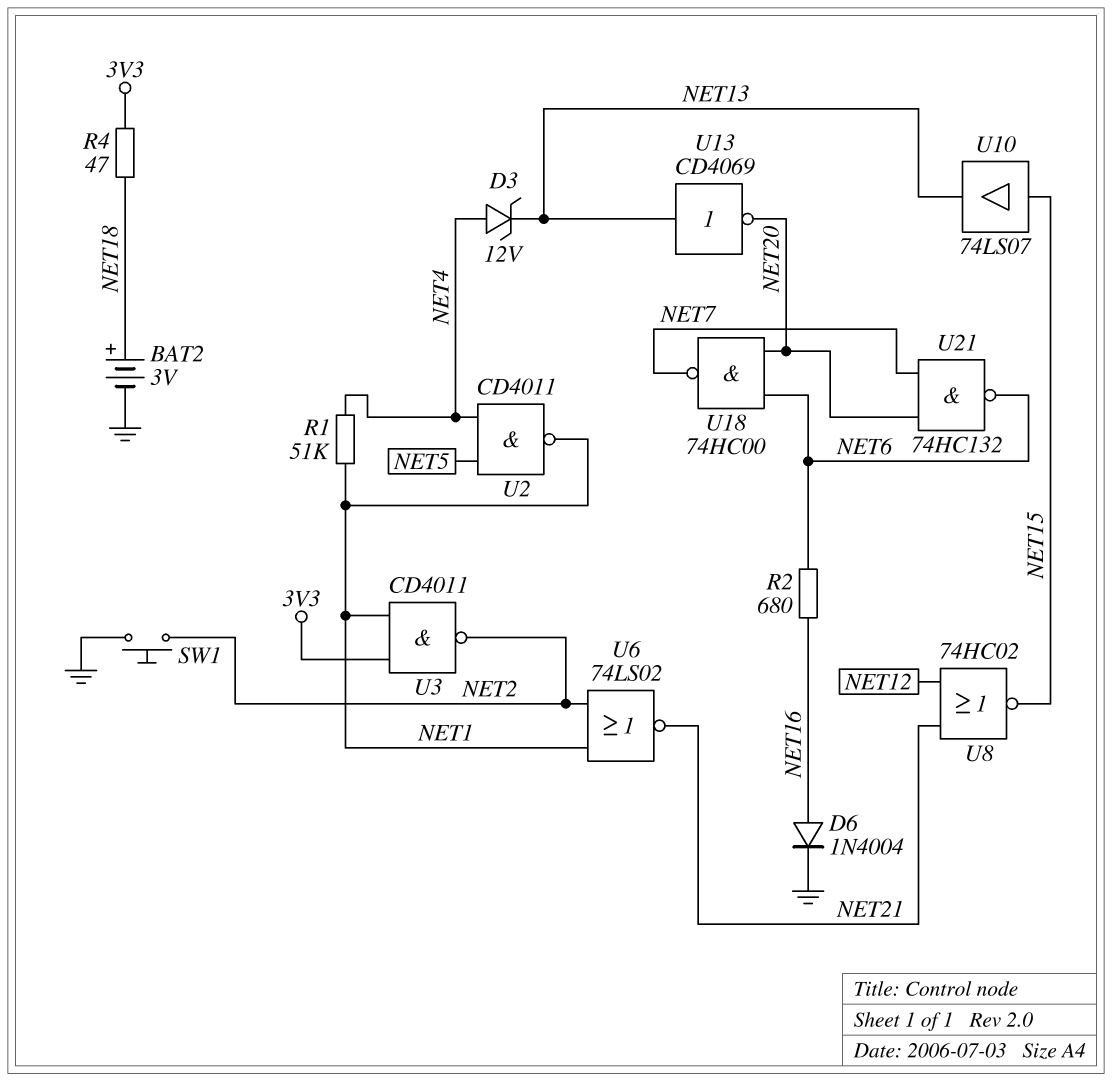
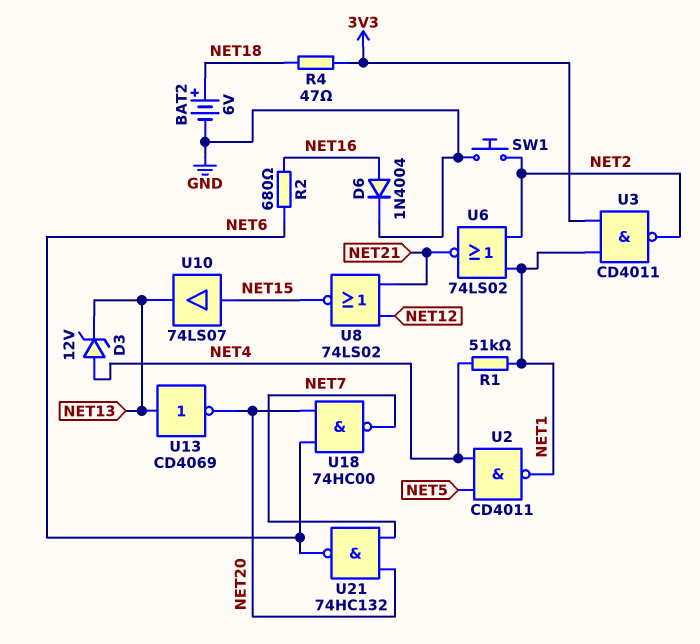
BAT2: 3V (plus NET18, minus GND) -> 6V (plus NET18, minus GND)
U8: NOR 74HC02 (in NET12, in NET21, out NET15) -> NOR 74LS02 (in NET12, in NET21, out NET15)

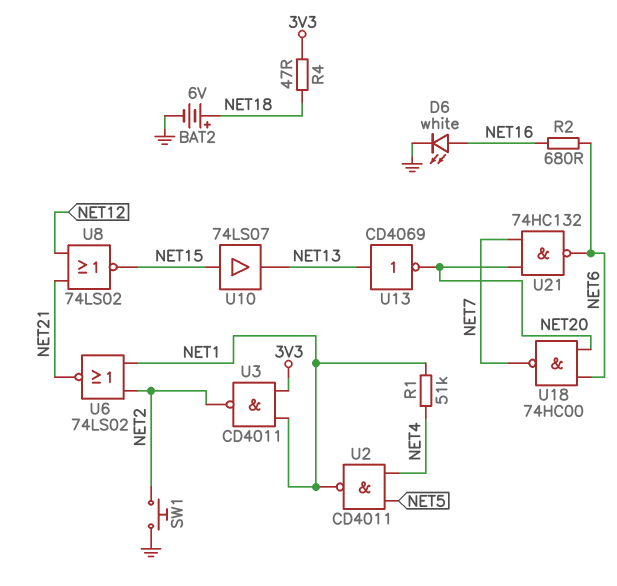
D3: zener 12V (A NET4, K NET13) -> none
D6: diode 1N4004 (A NET16, K GND) -> LED white (A NET16, K GND)

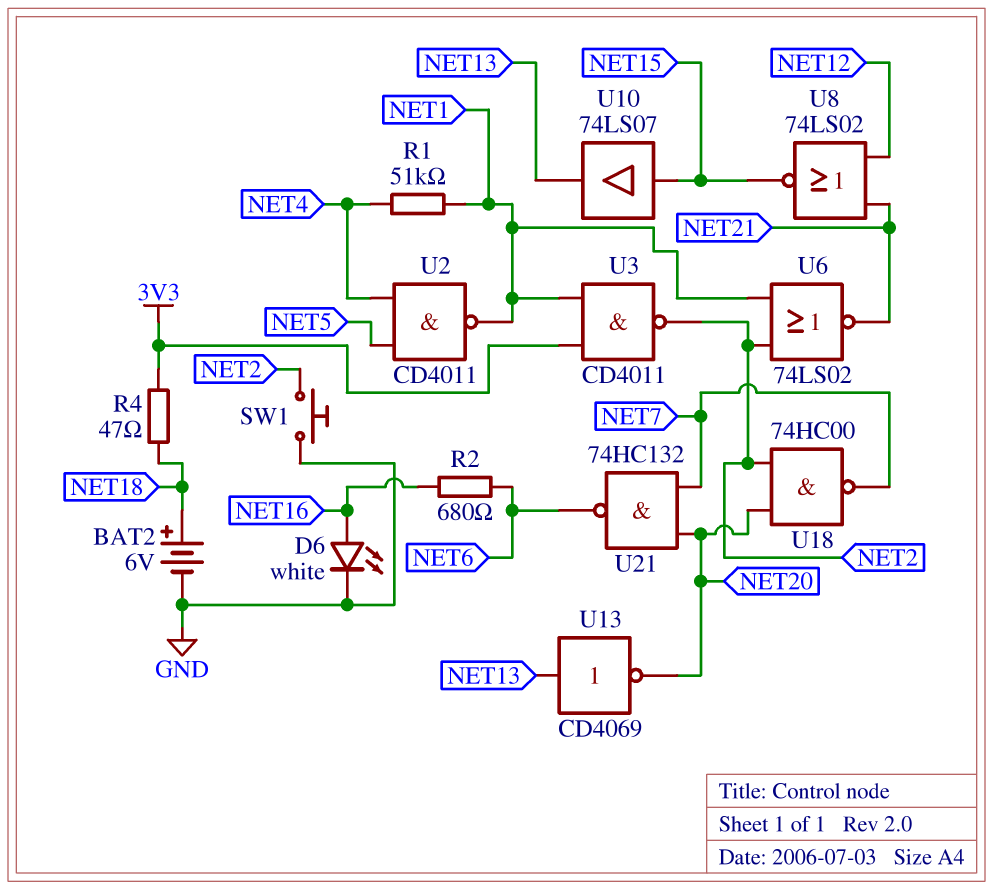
U18: NAND 74HC00 (in NET6, in NET20, out NET7) -> NAND 74HC00 (in NET2, in NET20, out NET7)

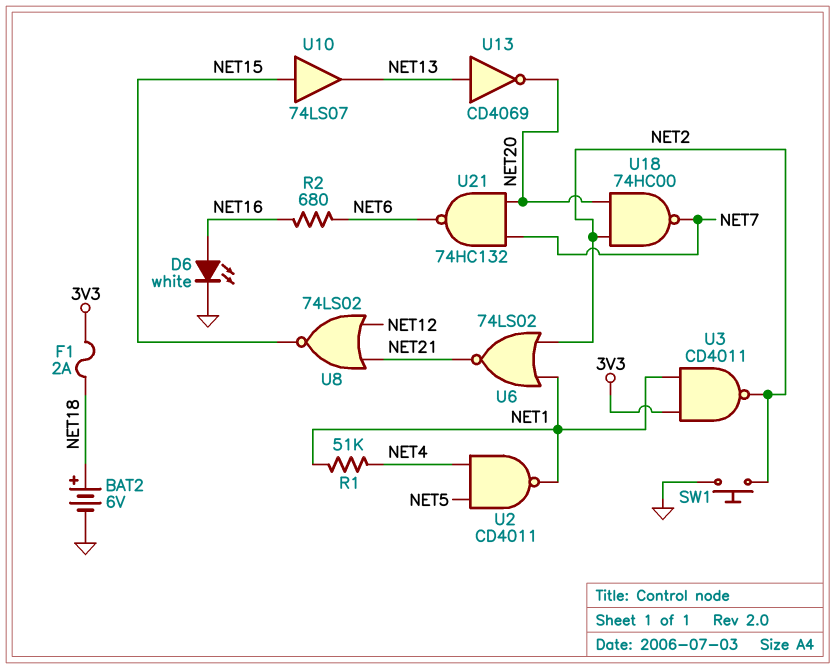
F1: none -> 2A (3V3, NET18)
R4: 47 (3V3, NET18) -> none

